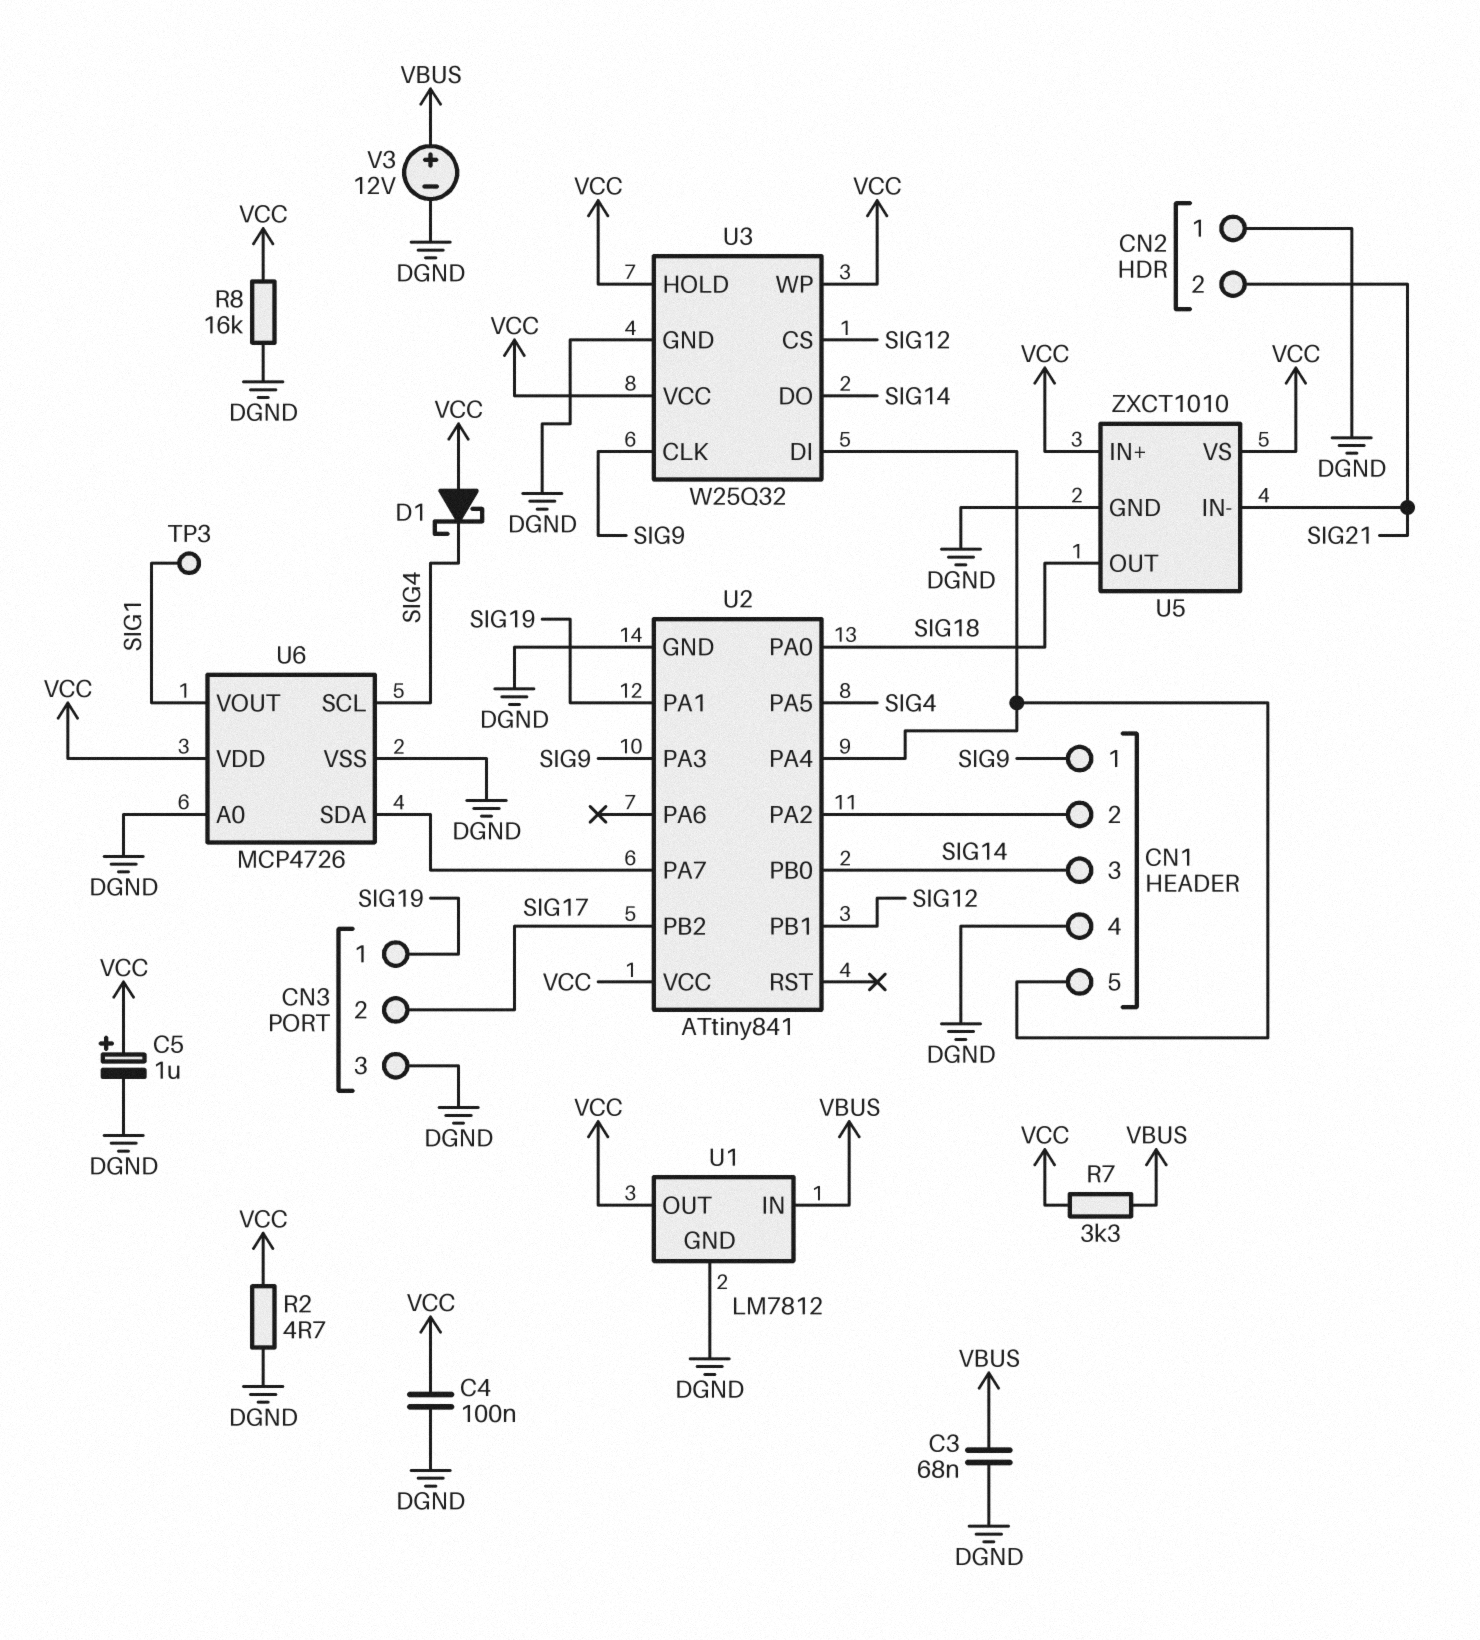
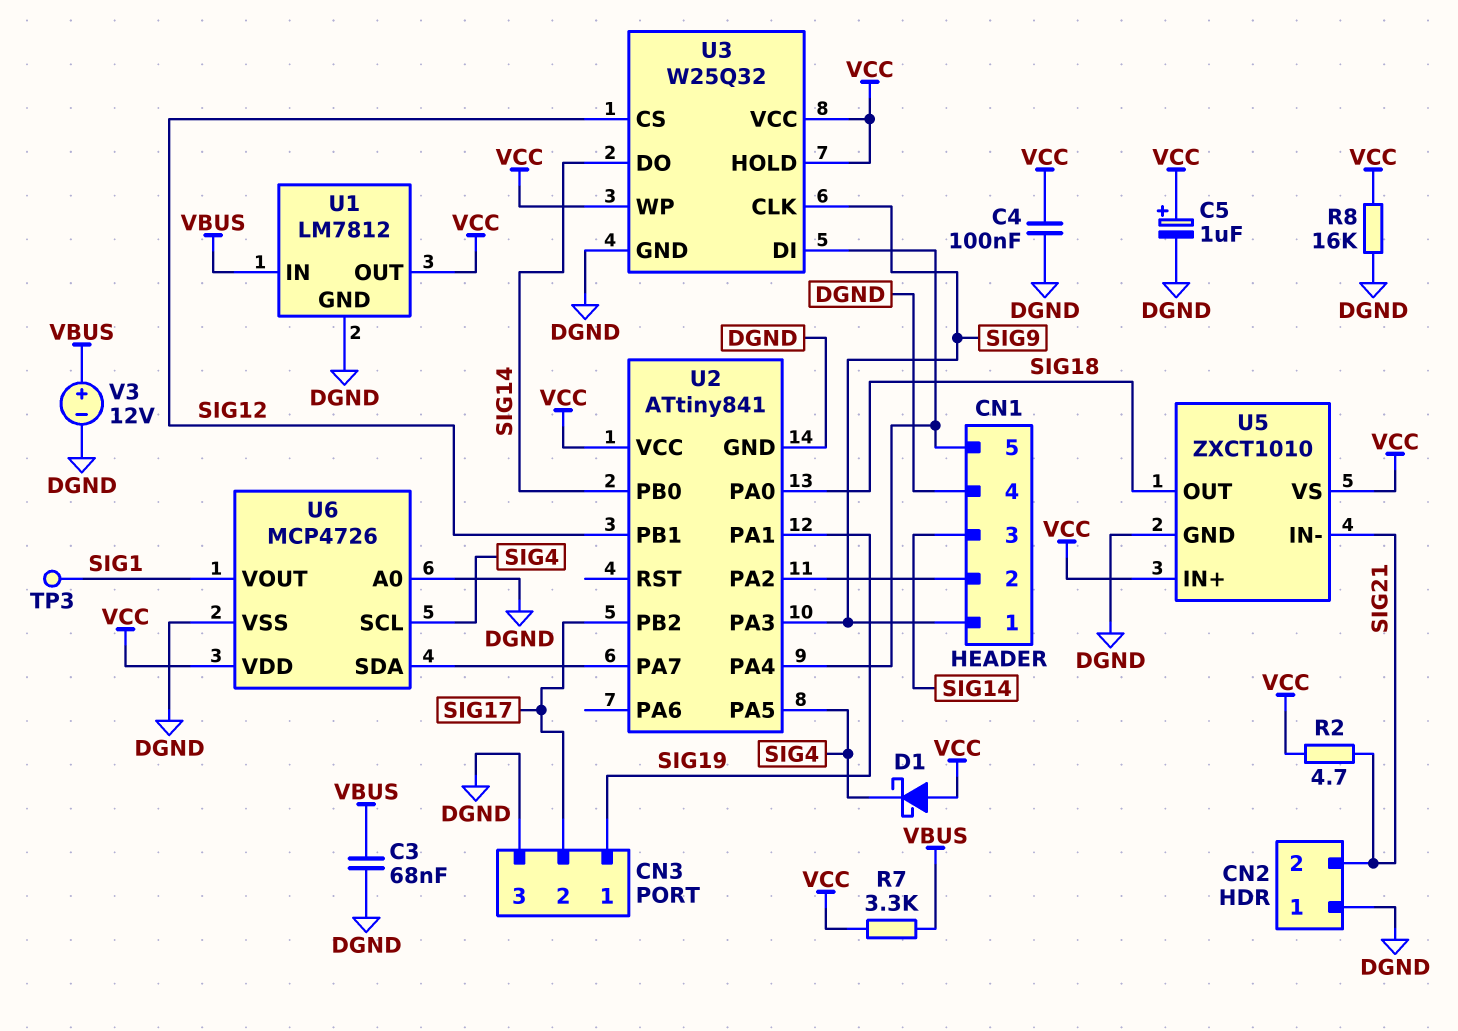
R2: 4.7 (DGND, VCC) -> 4.7 (SIG21, VCC)

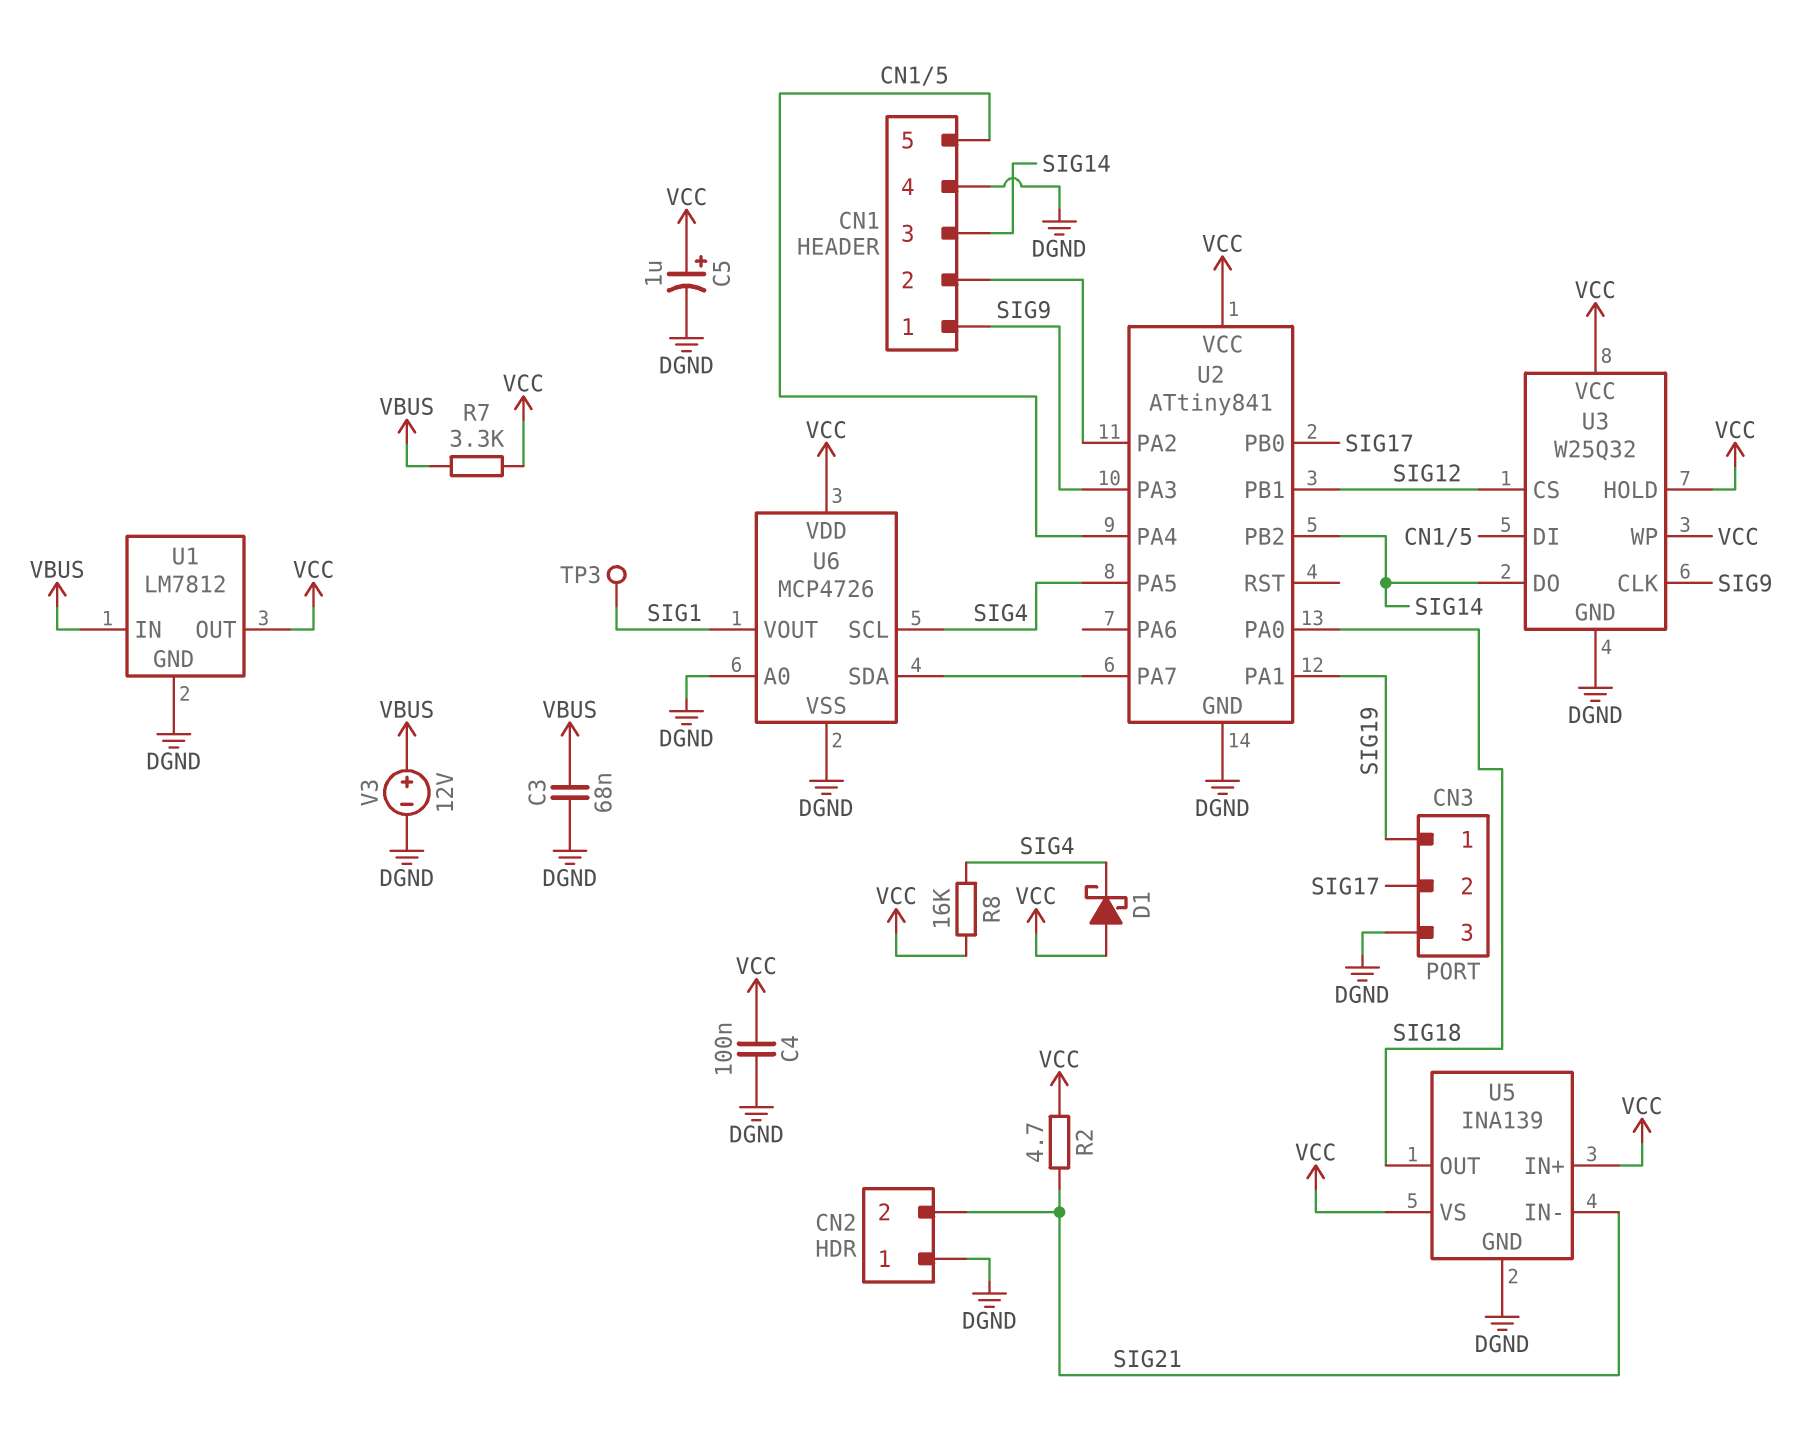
R8: 16k (DGND, VCC) -> 16k (SIG4, VCC)
U2 pin PB0: SIG14 -> SIG17
U2 pin PB2: SIG17 -> SIG14
U5: ZXCT1010 -> INA139

